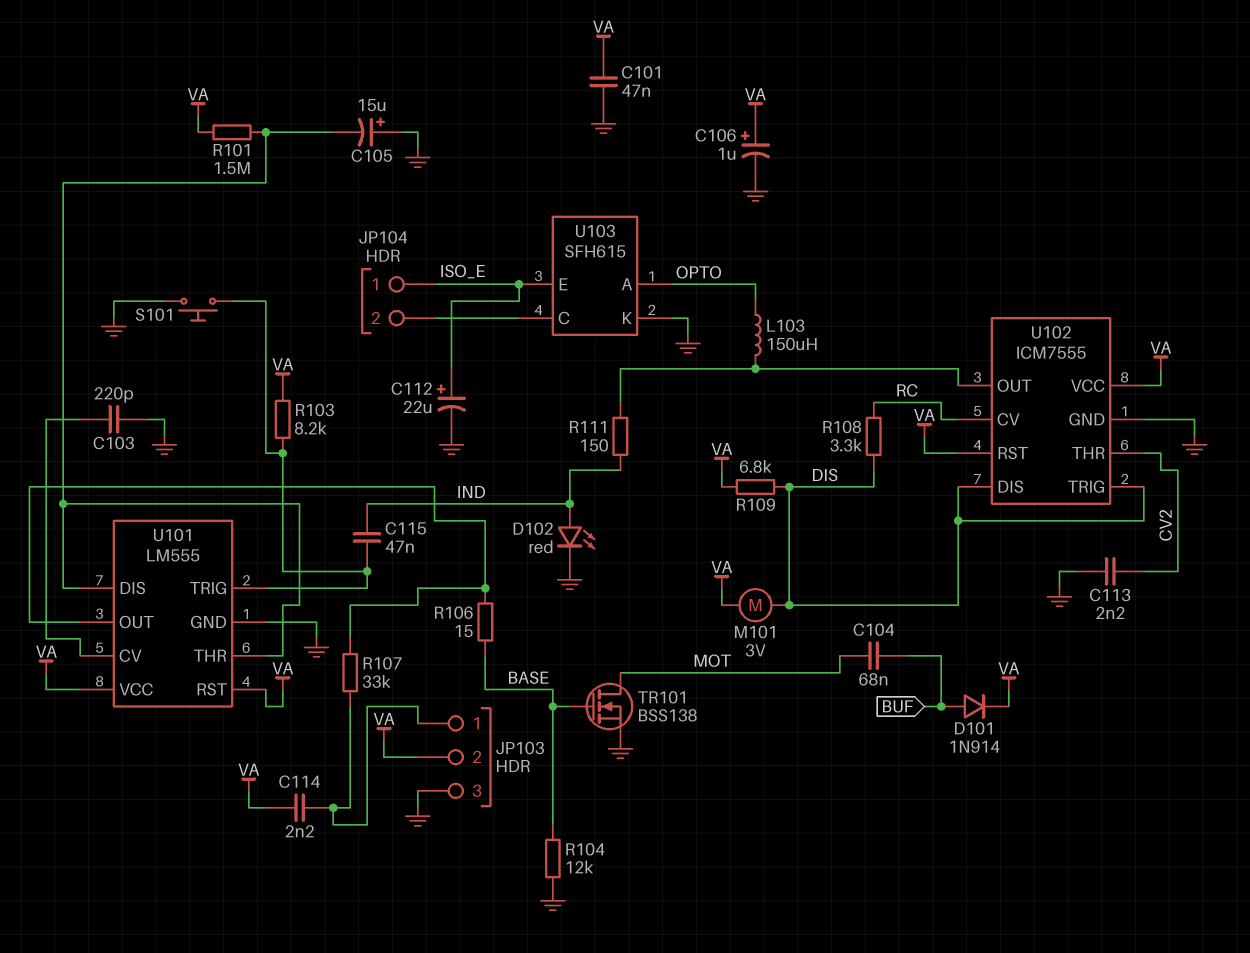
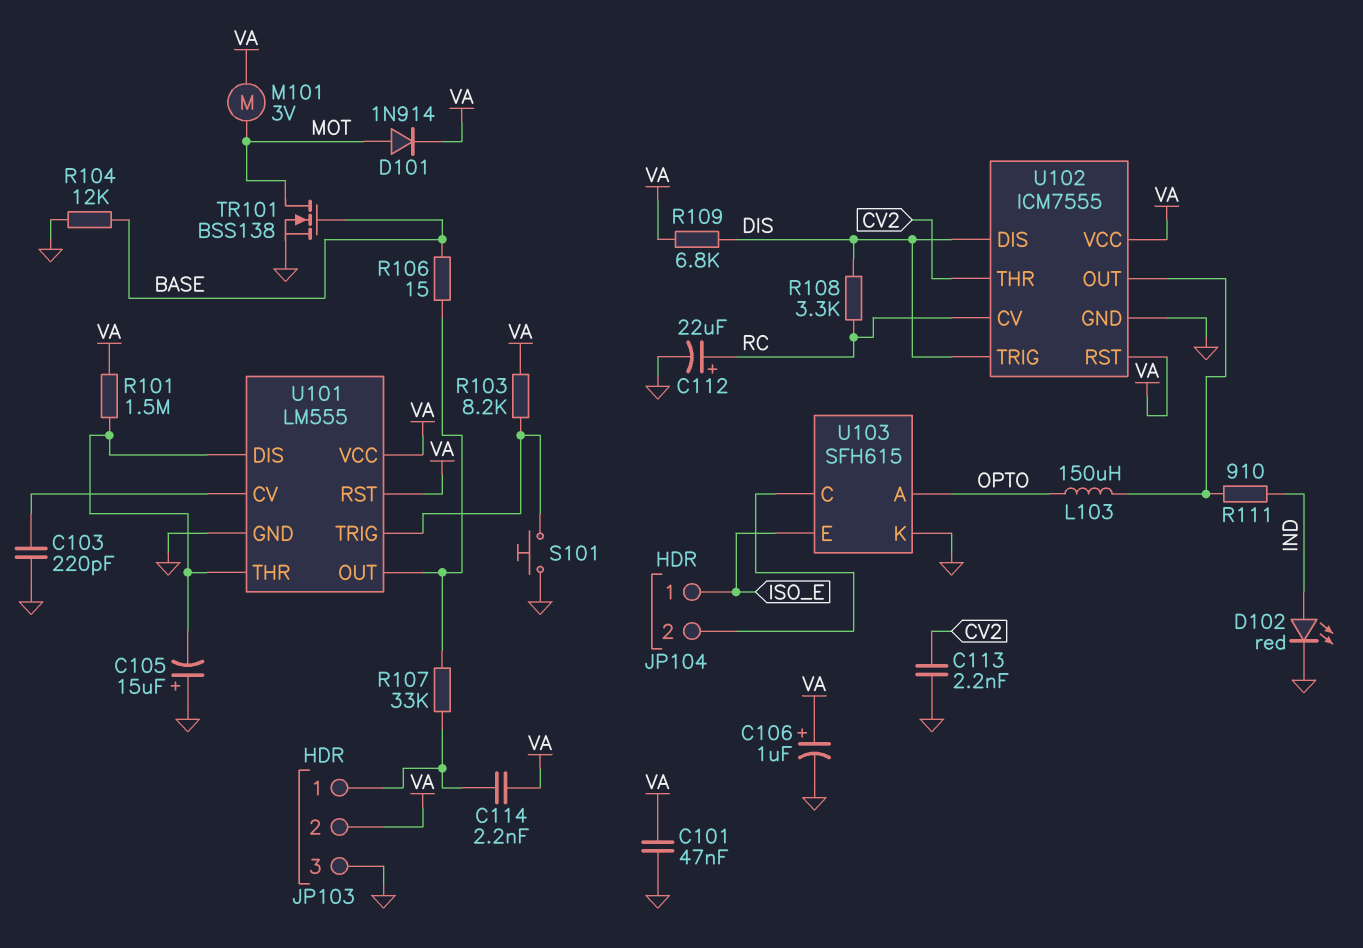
C104: 68nF (BUF, MOT) -> none
C112: 22uF (plus ISO_E, minus GND) -> 22uF (plus RC, minus GND)
C115: 47nF (IND, U101/TRIG) -> none
D101: diode 1N914 (A BUF, K VA) -> diode 1N914 (A MOT, K VA)
M101: motor 3V (DIS, VA) -> motor 3V (MOT, VA)
R111: 150 (IND, U102/OUT) -> 910 (IND, U102/OUT)

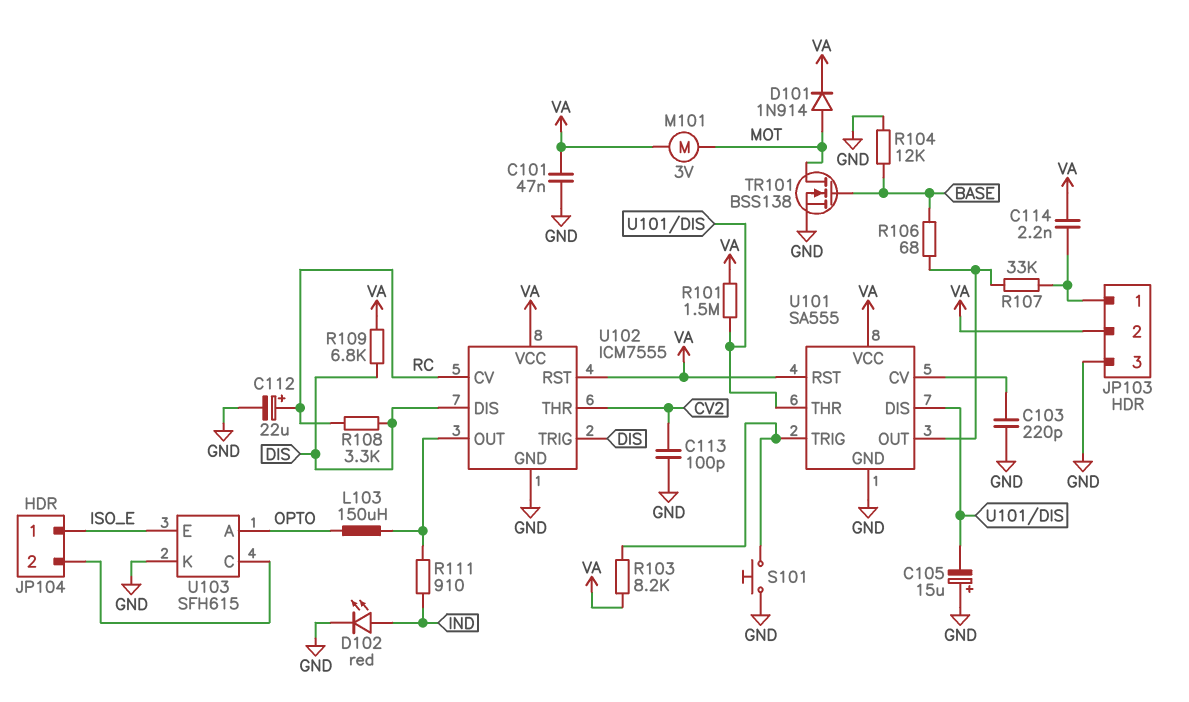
C106: 1uF (plus VA, minus GND) -> none
C113: 2.2nF (CV2, GND) -> 100pF (CV2, GND)
R106: 15 (BASE, U101/OUT) -> 68 (BASE, U101/OUT)
U101: LM555 -> SA555

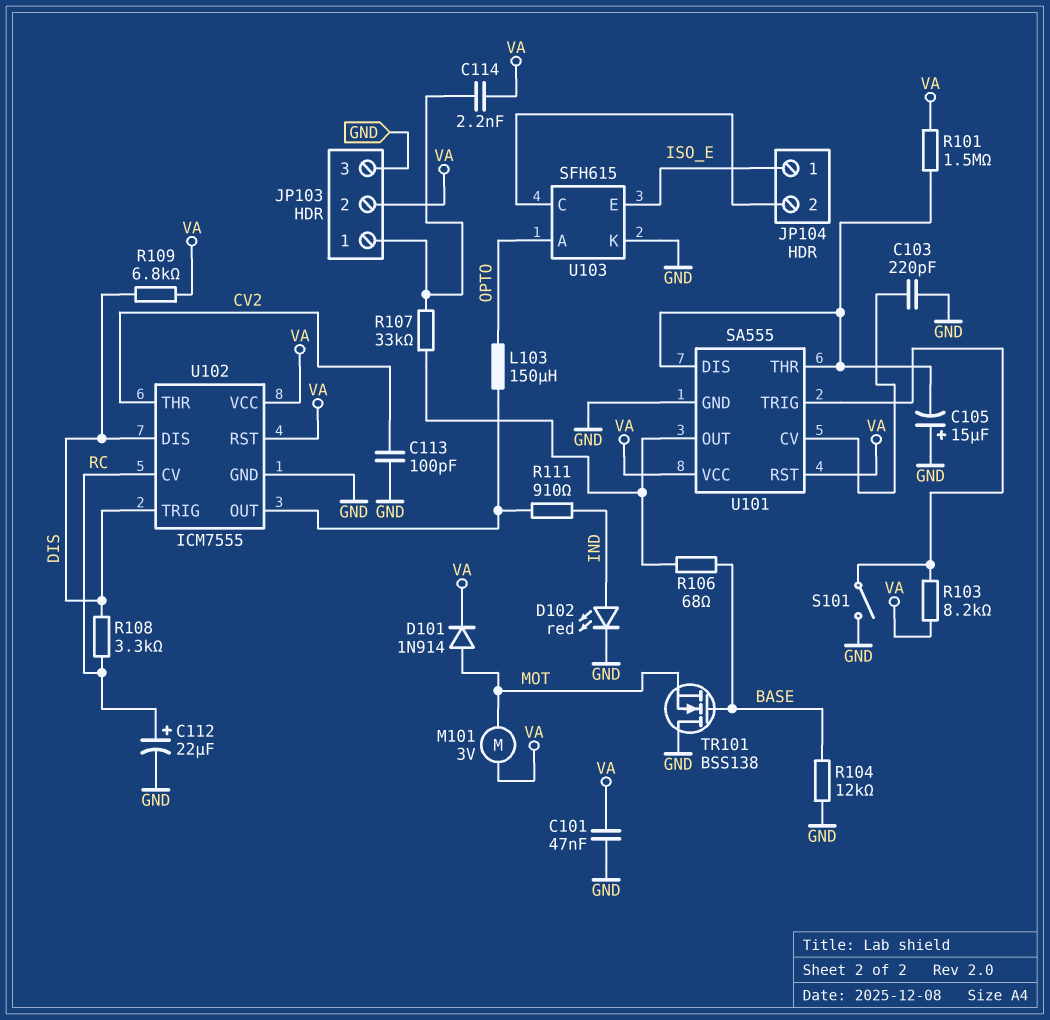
S101: button (GND, U101/TRIG) -> switch (GND, U101/TRIG)
TR101: NMOS BSS138 (G BASE, D MOT, S GND) -> NMOS BSS138 (G BASE, D GND, S MOT)

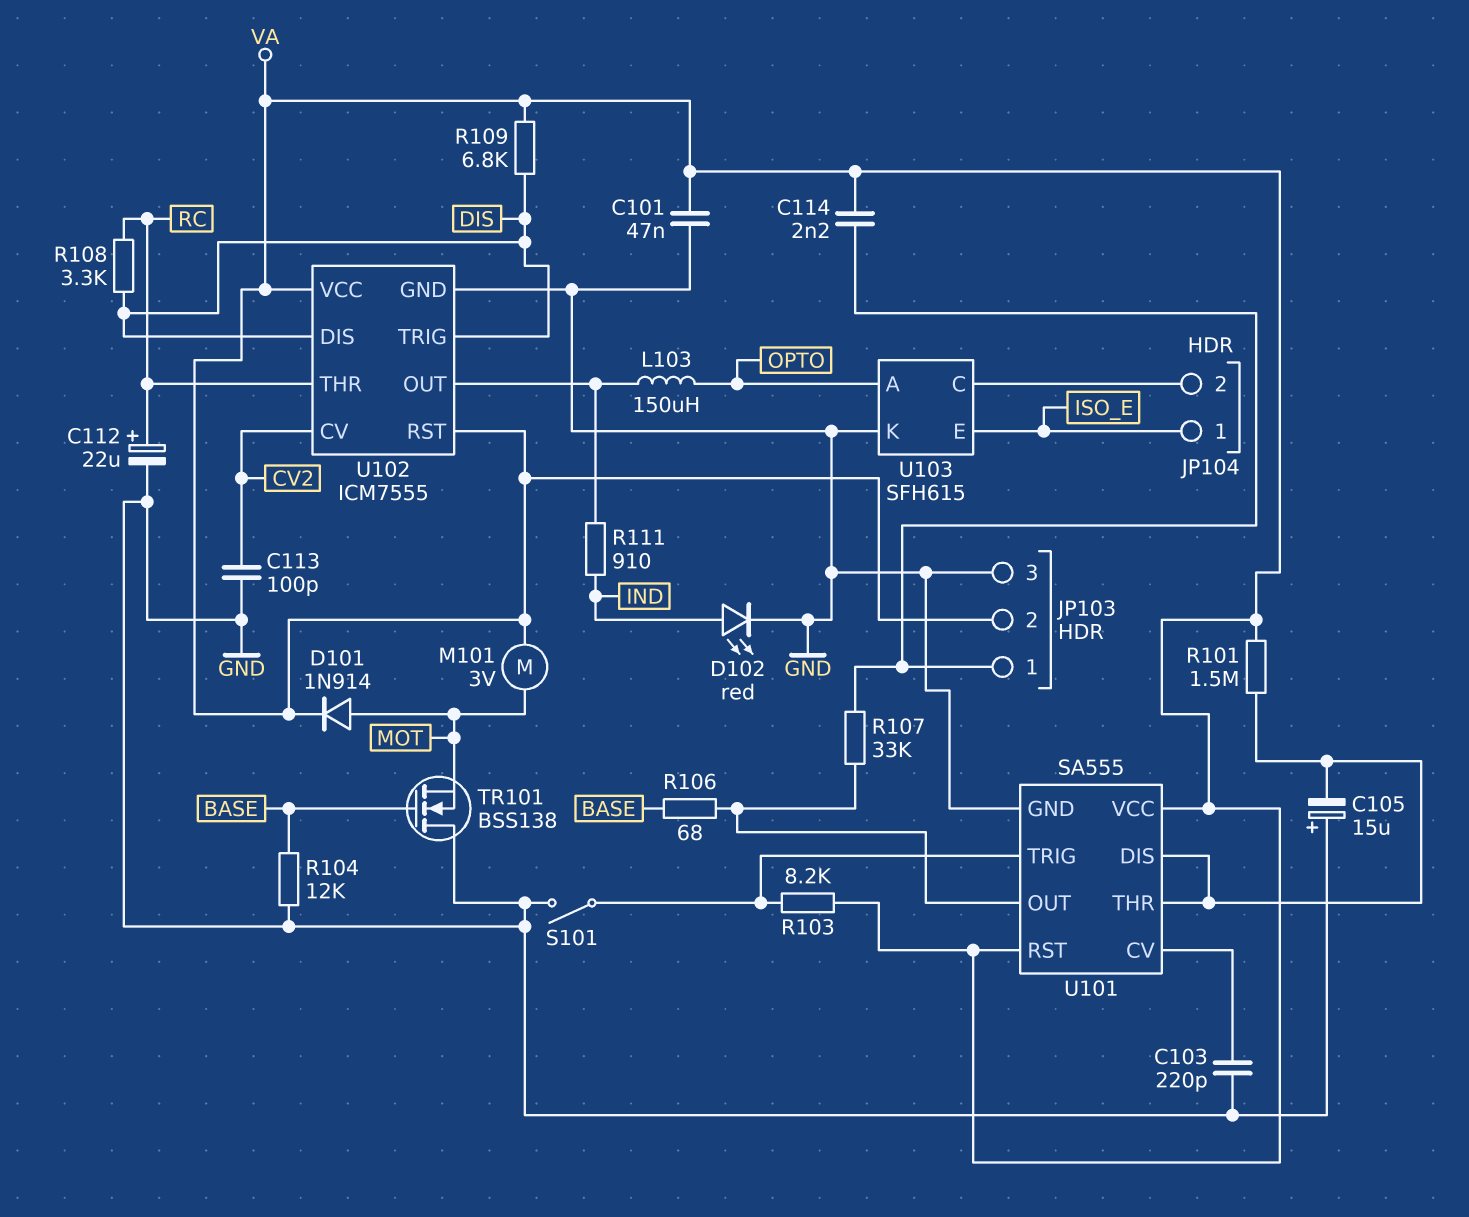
U102 pin CV: RC -> CV2
U102 pin THR: CV2 -> RC

